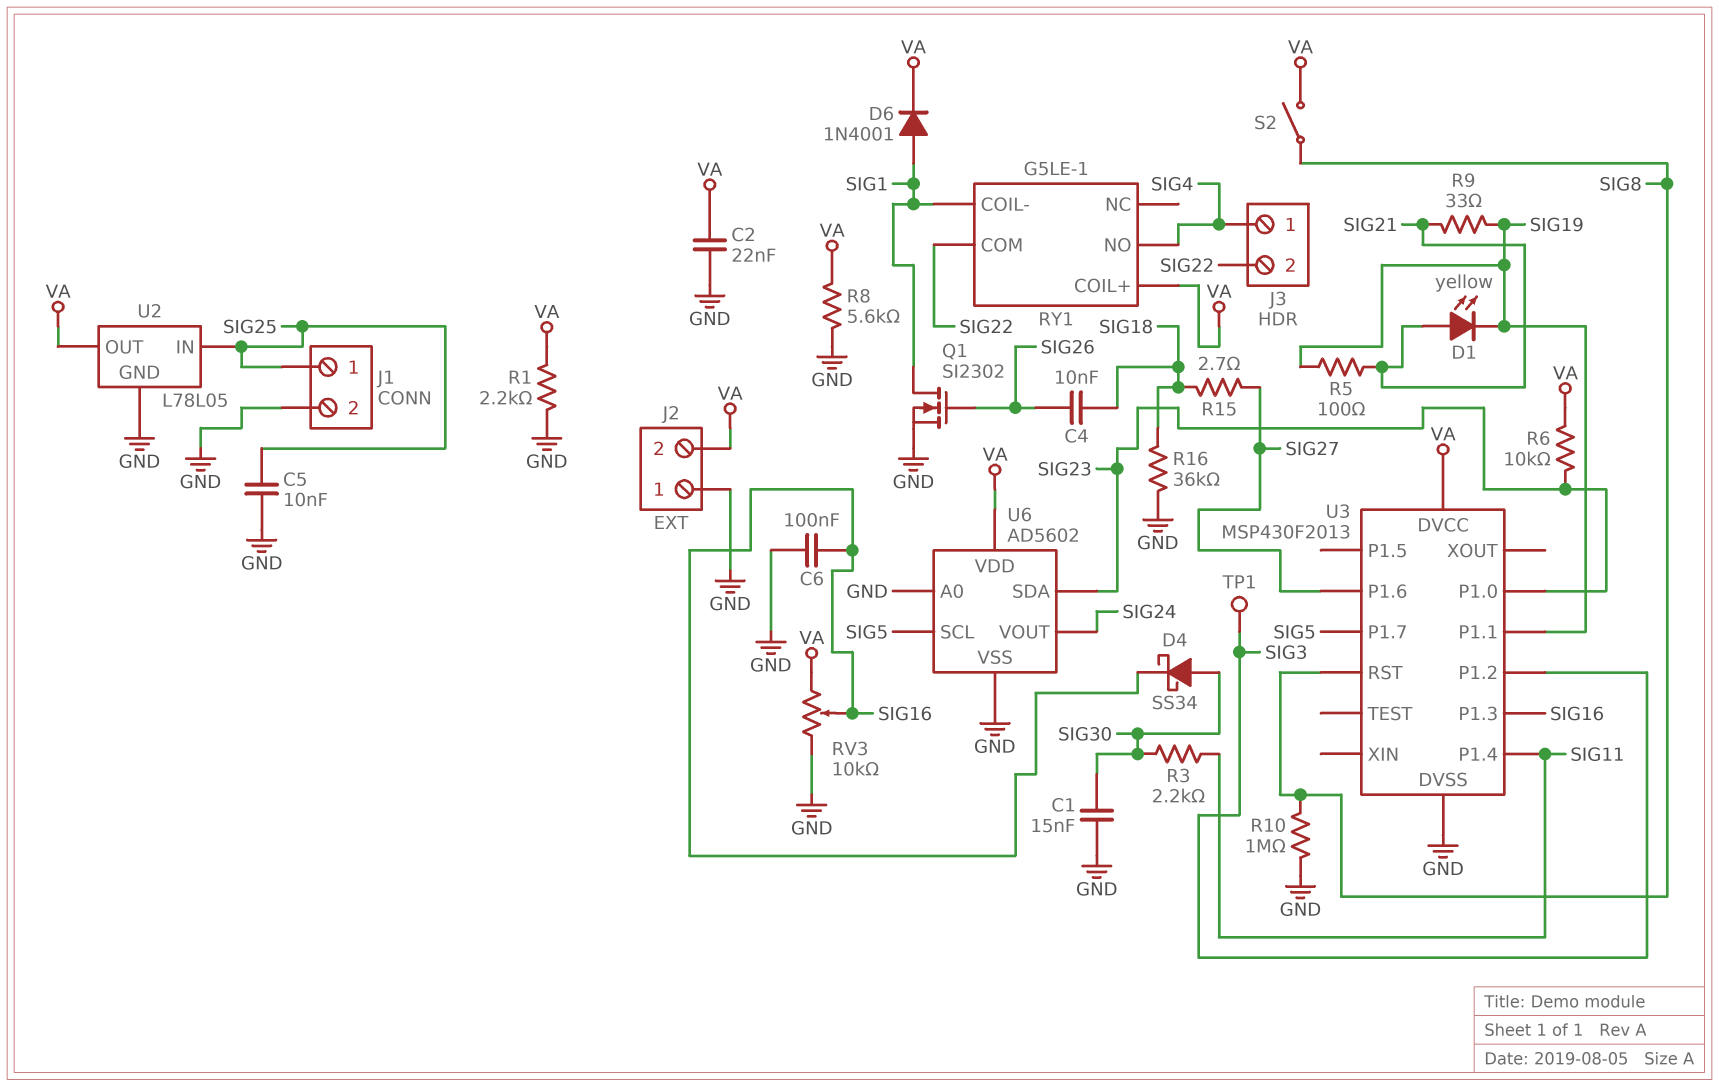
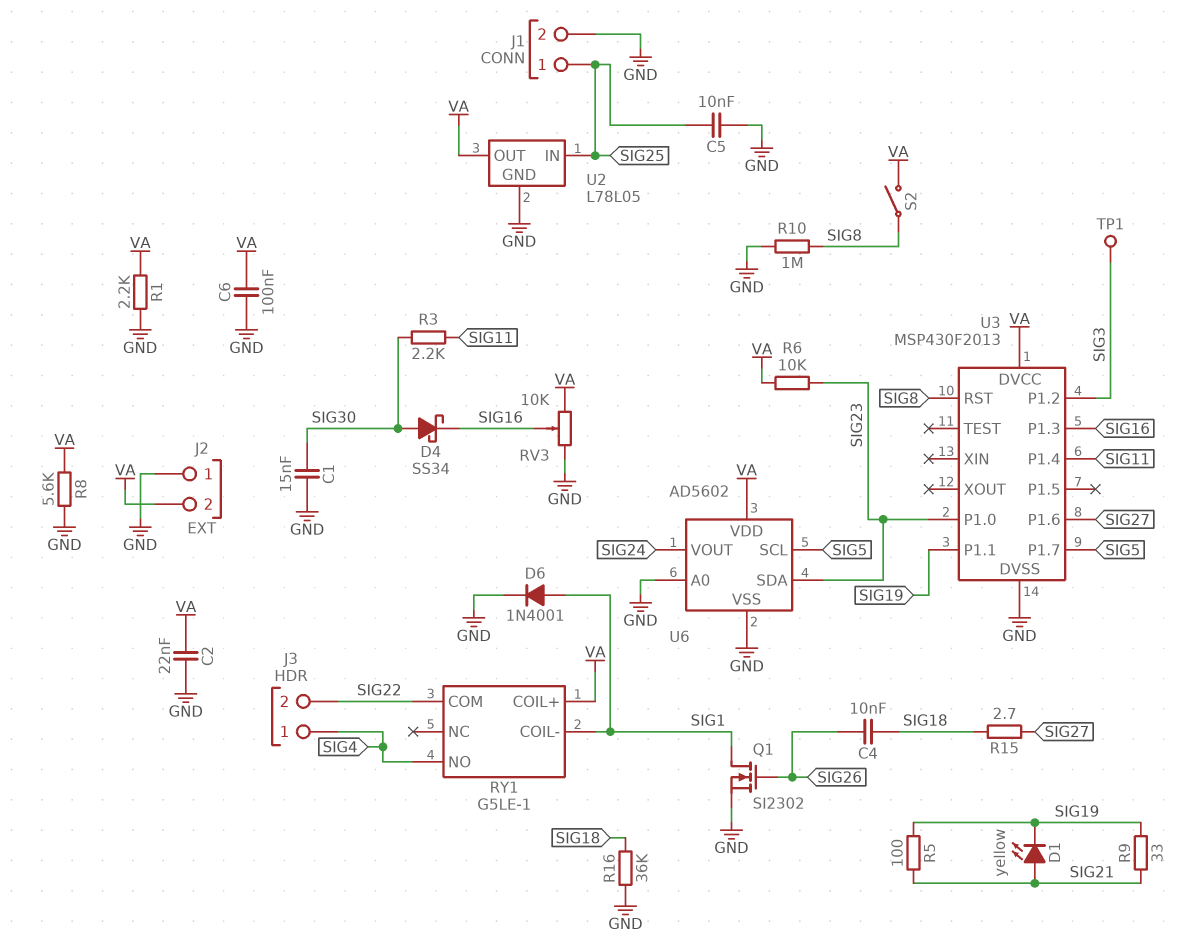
C6: 100nF (GND, SIG16) -> 100nF (GND, VA)
D6: diode 1N4001 (A SIG1, K VA) -> diode 1N4001 (A SIG1, K GND)

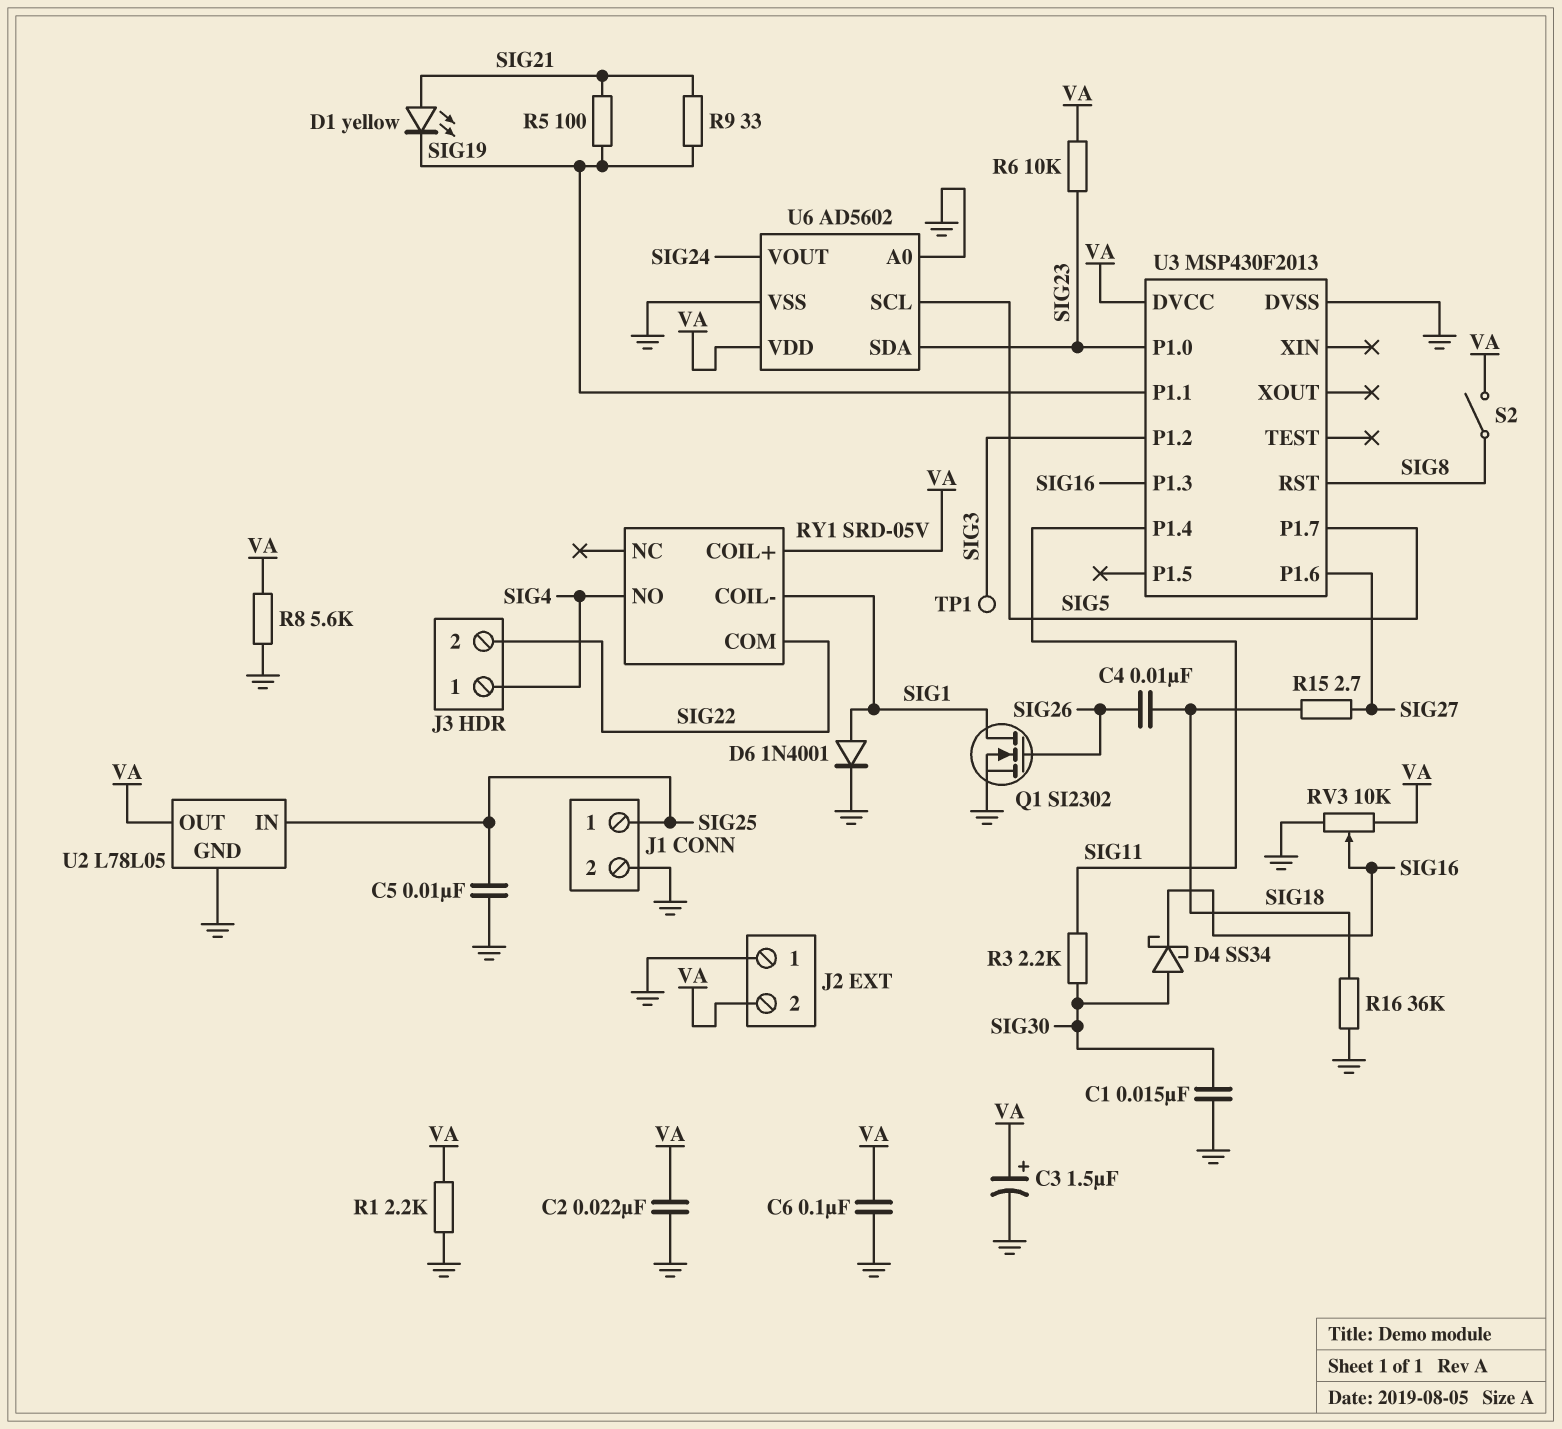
C3: none -> 1.5uF (plus VA, minus GND)
R10: 1M (GND, SIG8) -> none
RY1: G5LE-1 -> SRD-05V

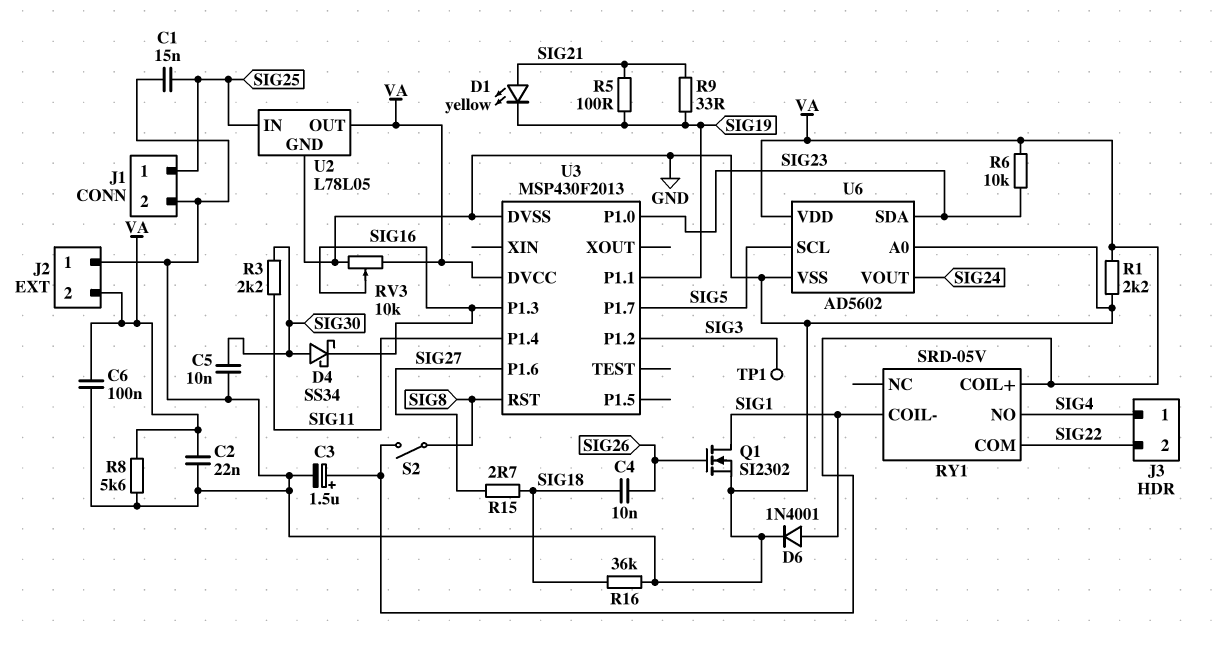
C1: 15nF (GND, SIG30) -> 15nF (GND, SIG25)
C5: 10nF (GND, SIG25) -> 10nF (GND, SIG30)

